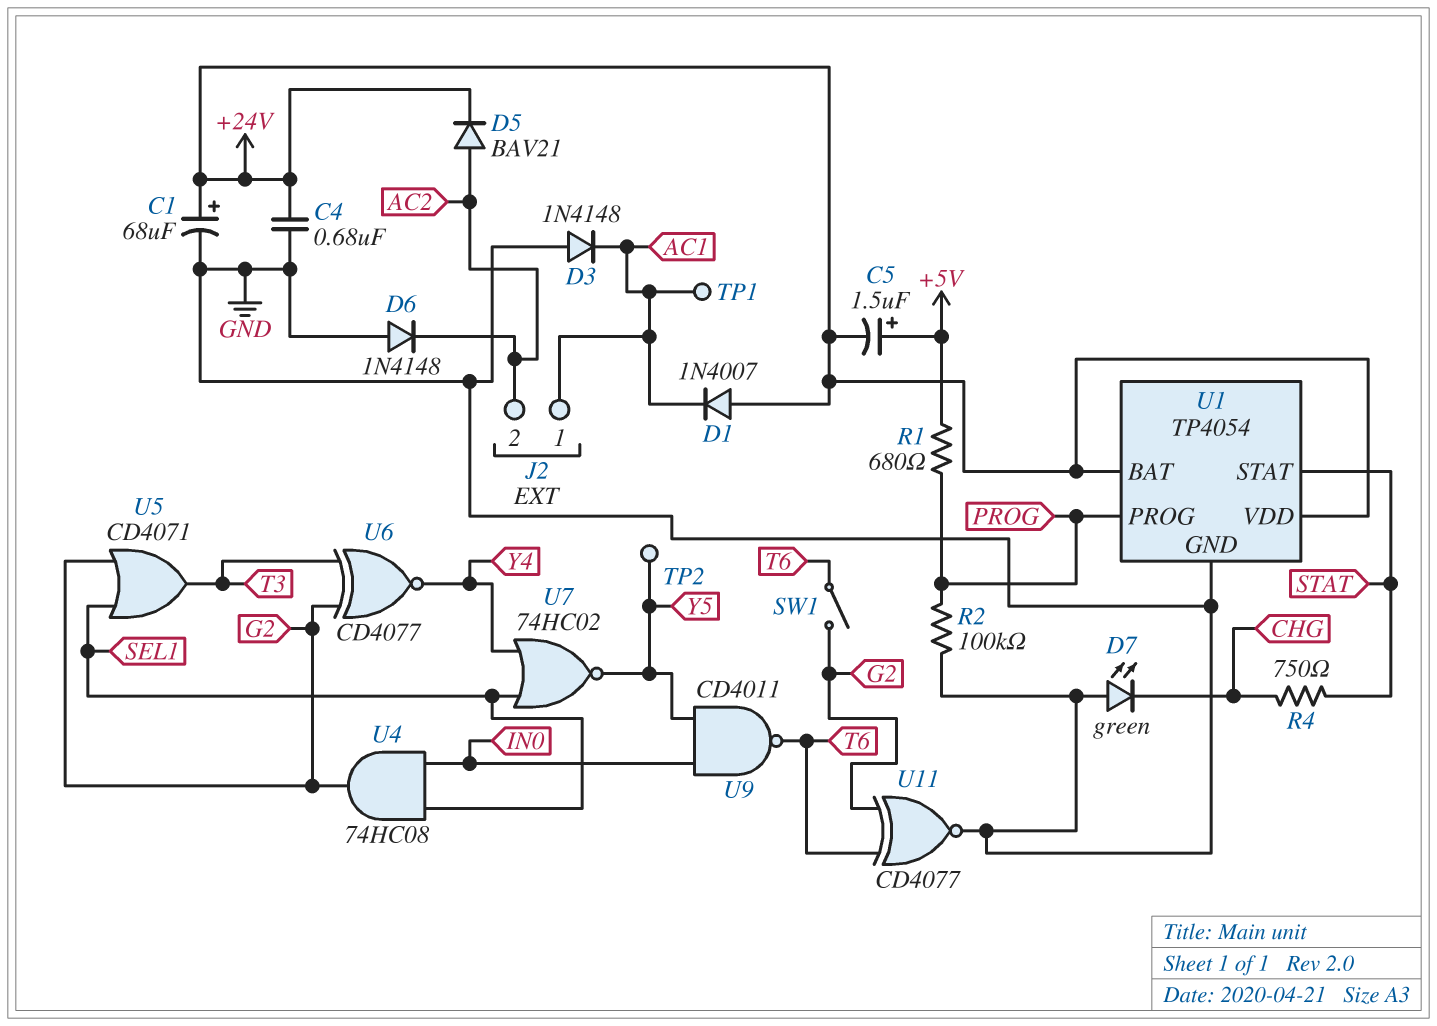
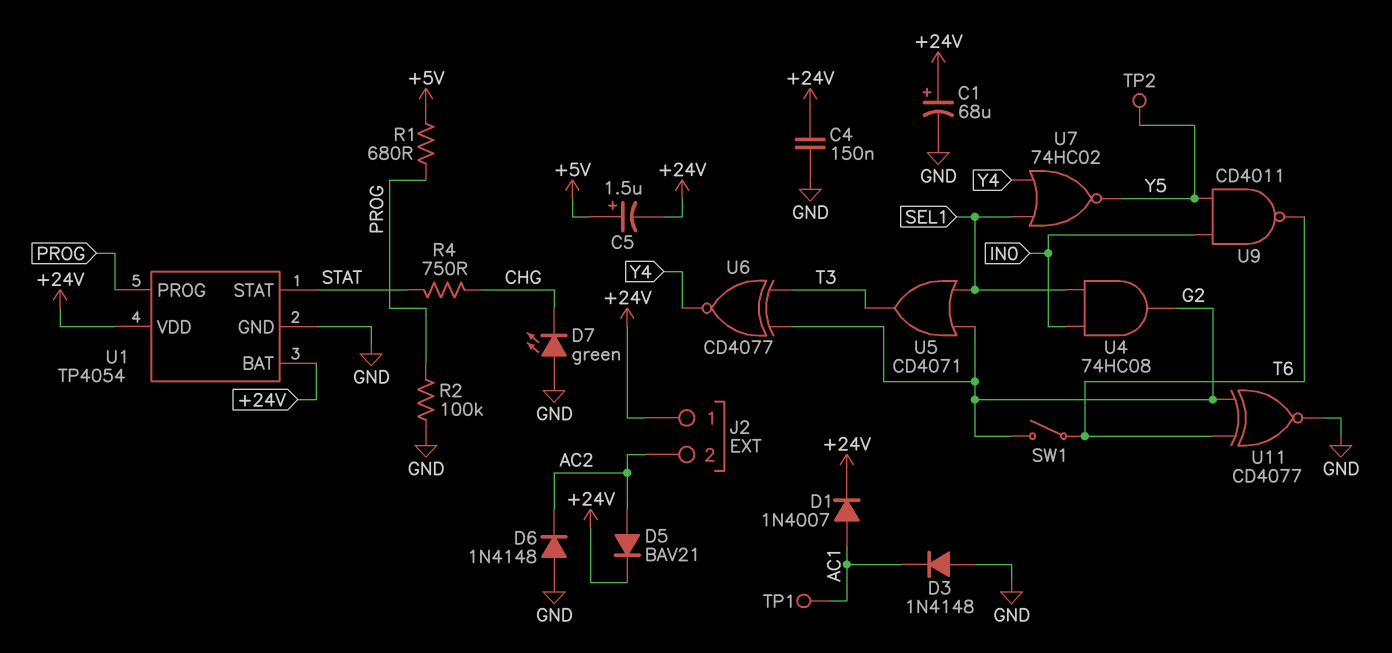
C4: 680nF (+24V, GND) -> 150nF (+24V, GND)
D1: diode 1N4007 (A +24V, K AC1) -> diode 1N4007 (A AC1, K +24V)
J2 pin 1: AC1 -> +24V

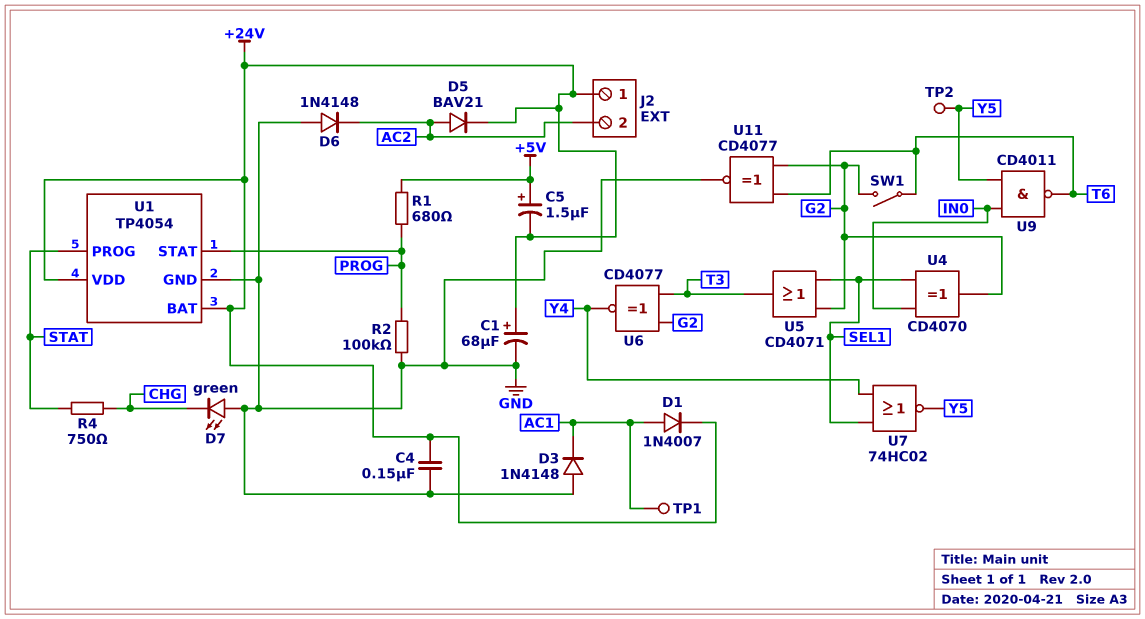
U1 pin PROG: PROG -> STAT
U1 pin STAT: STAT -> PROG
U4: AND 74HC08 (in IN0, in SEL1, out G2) -> XOR CD4070 (in IN0, in SEL1, out G2)

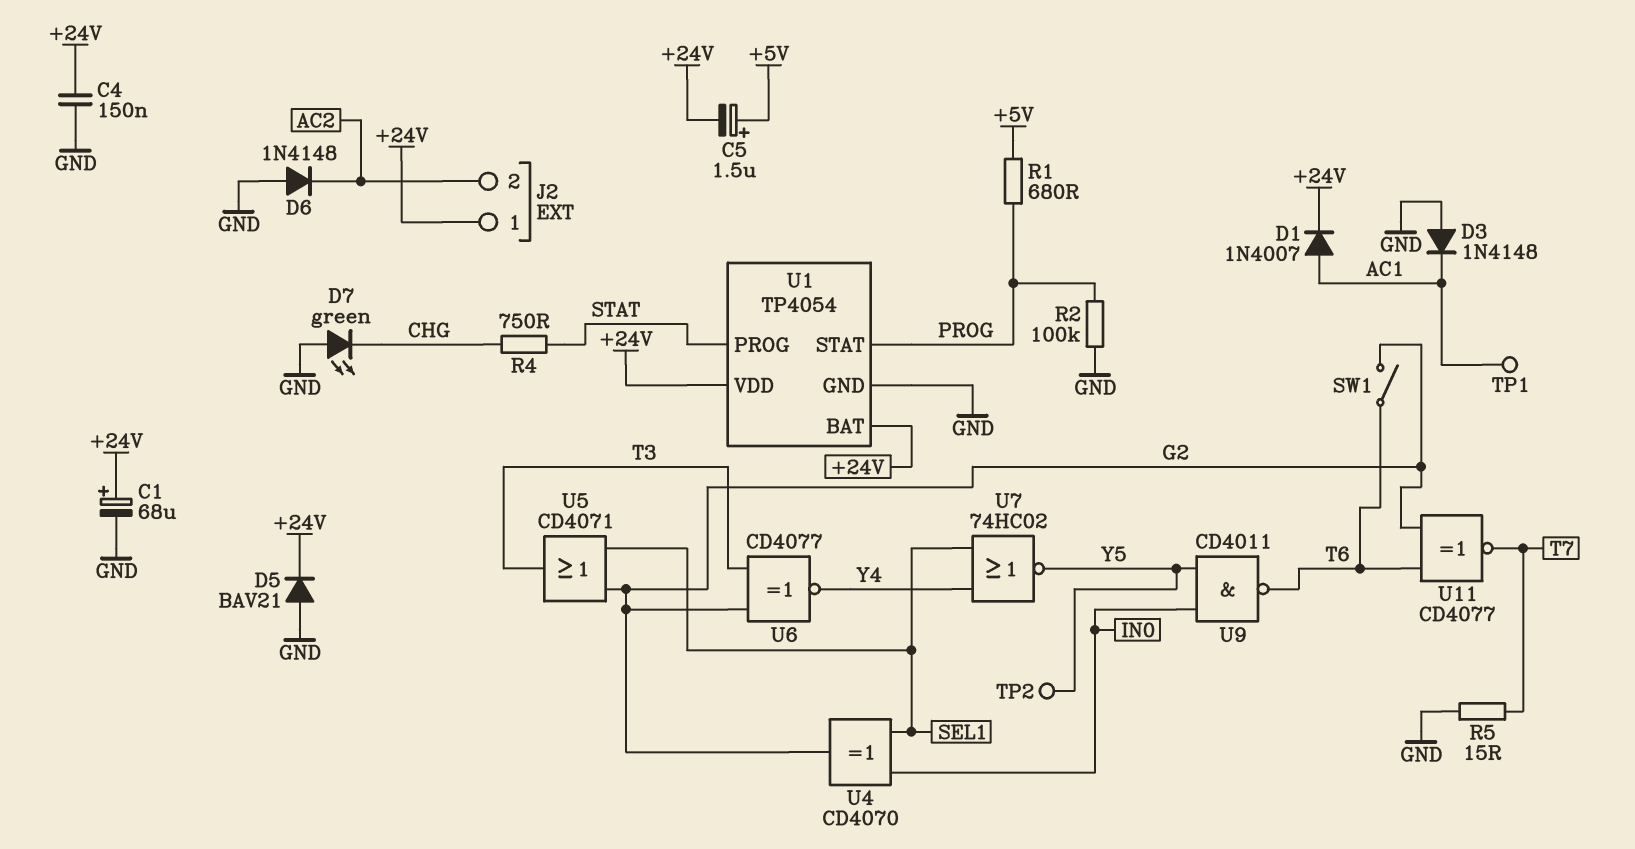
D5: diode BAV21 (A AC2, K +24V) -> diode BAV21 (A GND, K +24V)
R5: none -> 15 (GND, T7)
U11: XNOR CD4077 (in G2, in T6, out GND) -> XNOR CD4077 (in G2, in T6, out T7)

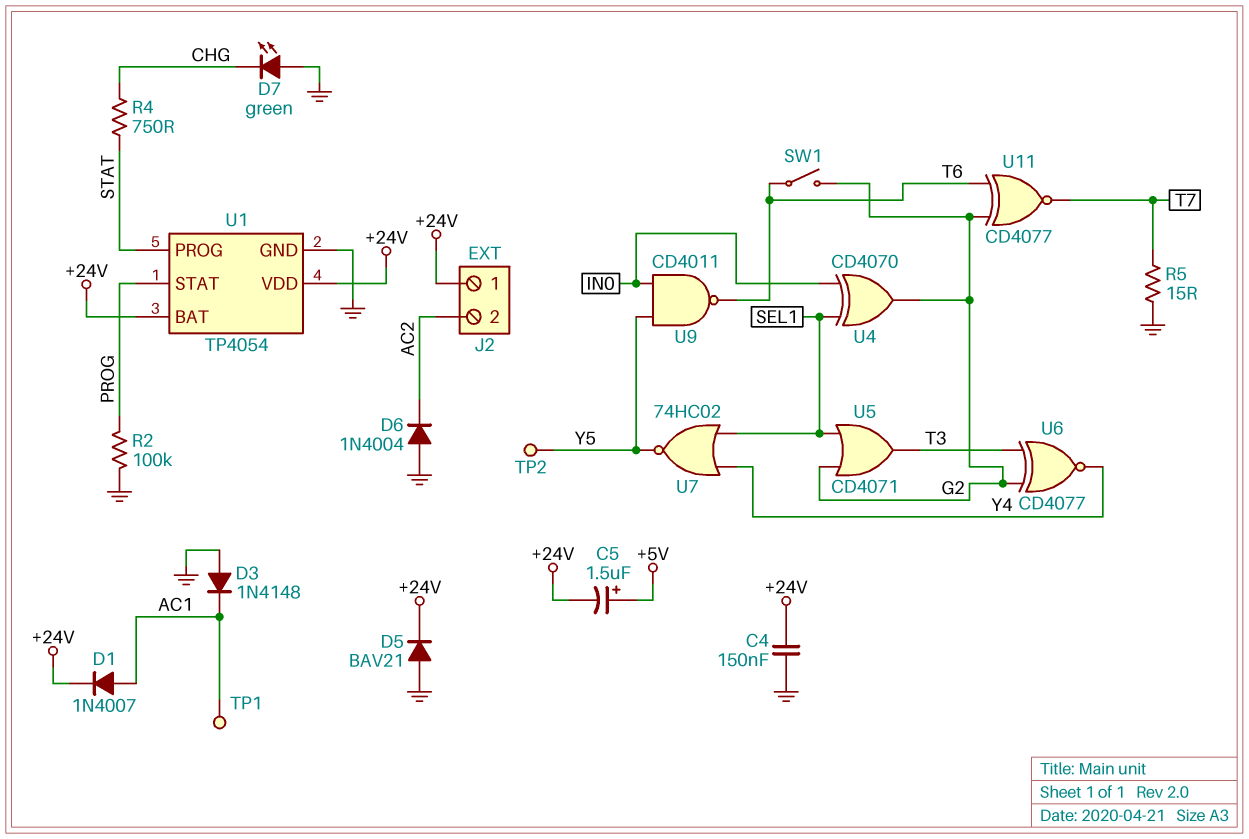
C1: 68uF (plus +24V, minus GND) -> none
D6: diode 1N4148 (A GND, K AC2) -> diode 1N4004 (A GND, K AC2)
R1: 680 (+5V, PROG) -> none

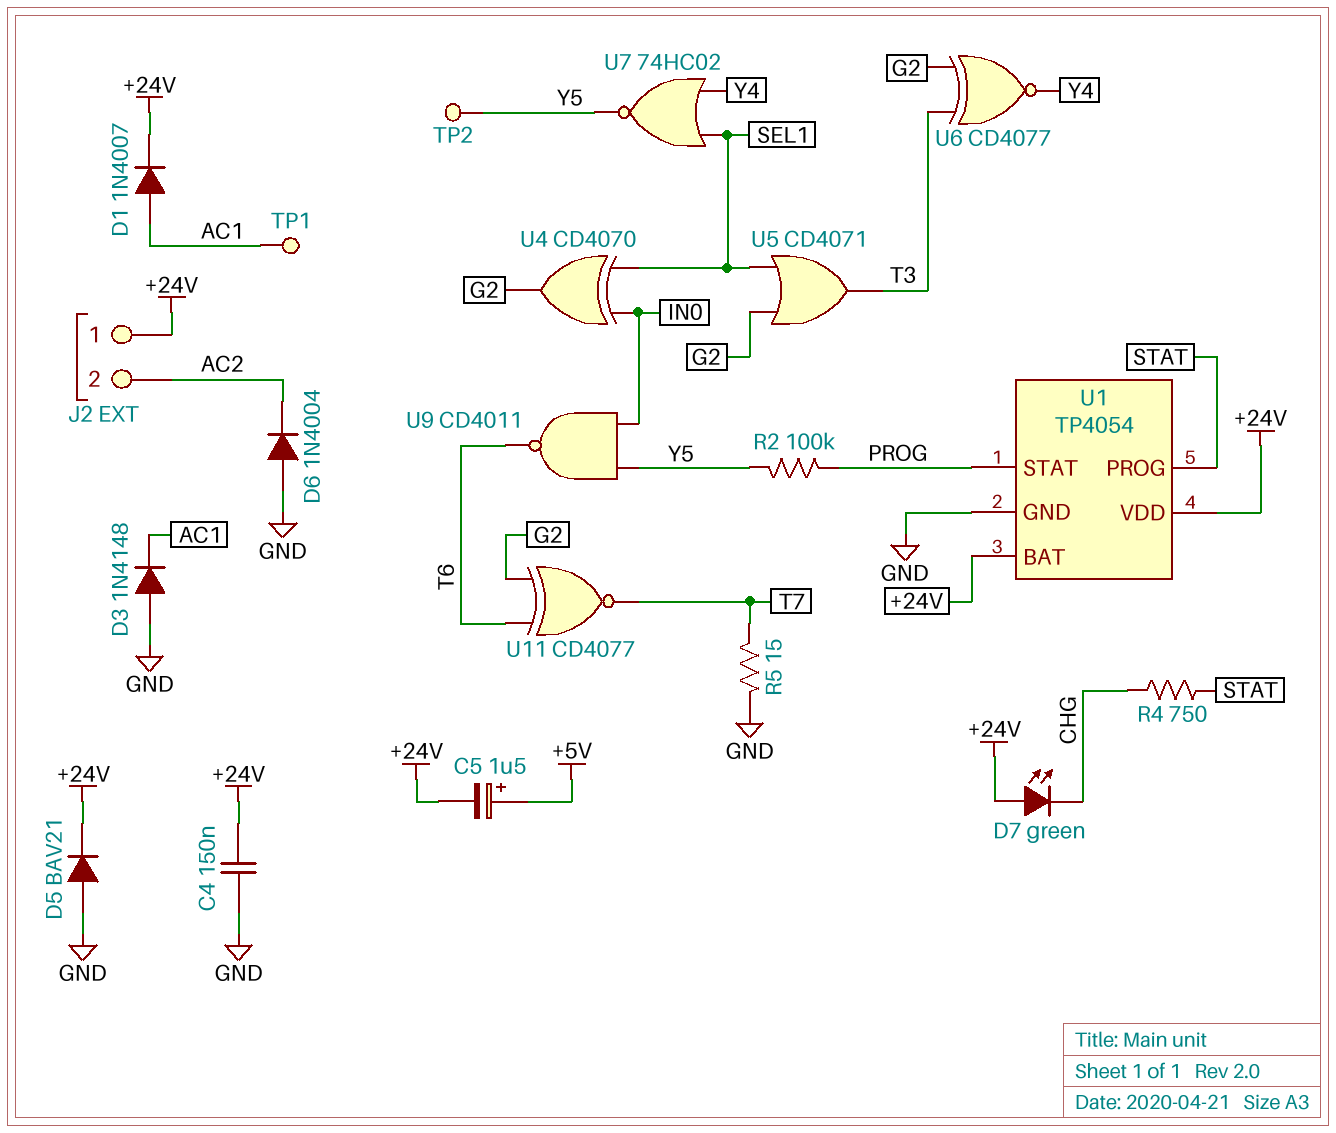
D7: LED green (A GND, K CHG) -> LED green (A +24V, K CHG)
R2: 100k (GND, PROG) -> 100k (PROG, Y5)
SW1: switch (G2, T6) -> none

